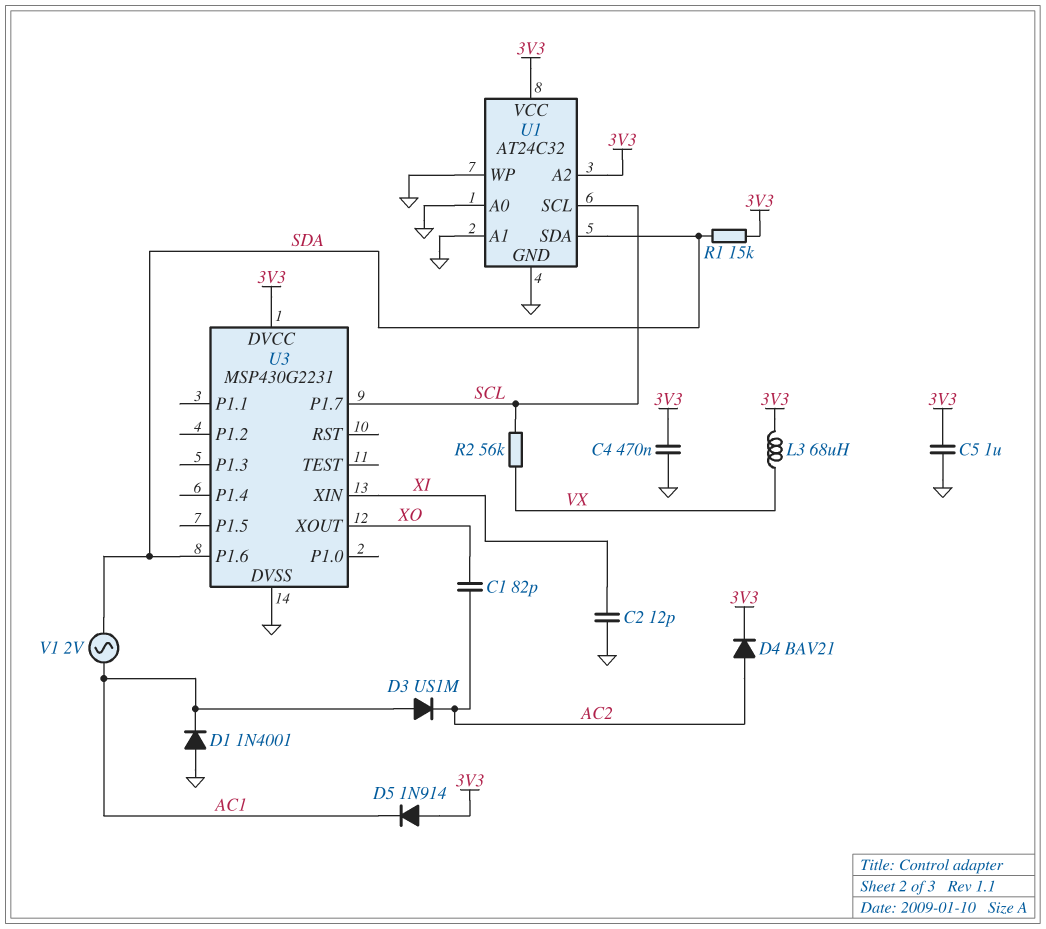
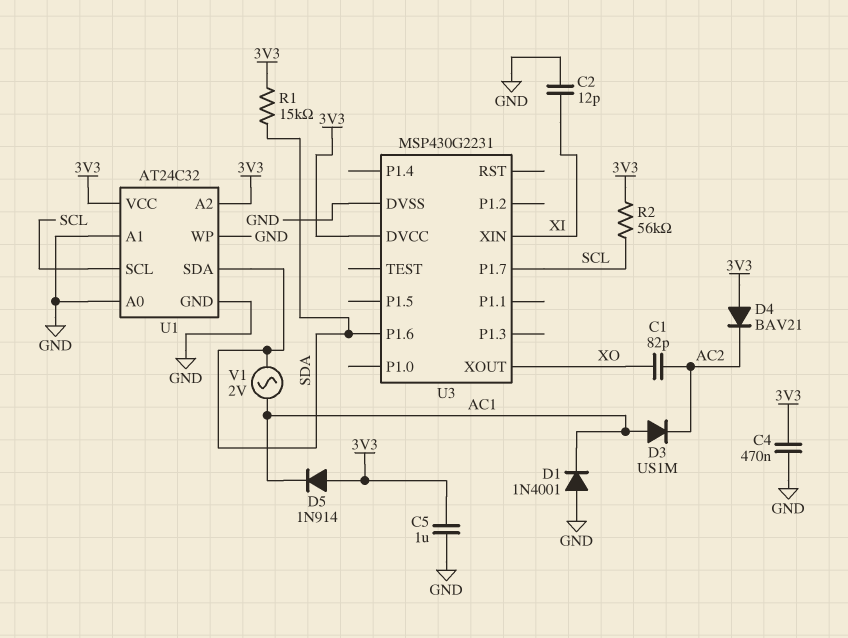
D4: diode BAV21 (A AC2, K 3V3) -> diode BAV21 (A 3V3, K AC2)
L3: 68uH (3V3, VX) -> none
R2: 56k (SCL, VX) -> 56k (3V3, SCL)

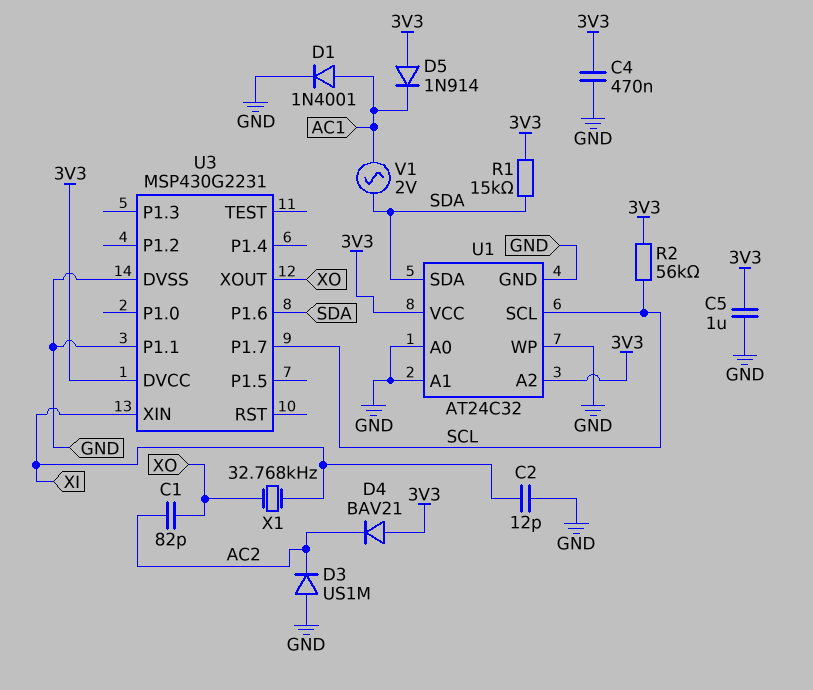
D1: diode 1N4001 (A GND, K AC1) -> diode 1N4001 (A AC1, K GND)
D3: diode US1M (A AC1, K AC2) -> diode US1M (A GND, K AC2)
U3 pin P1.1: none -> GND
X1: none -> 32.768kHz (XI, XO)

